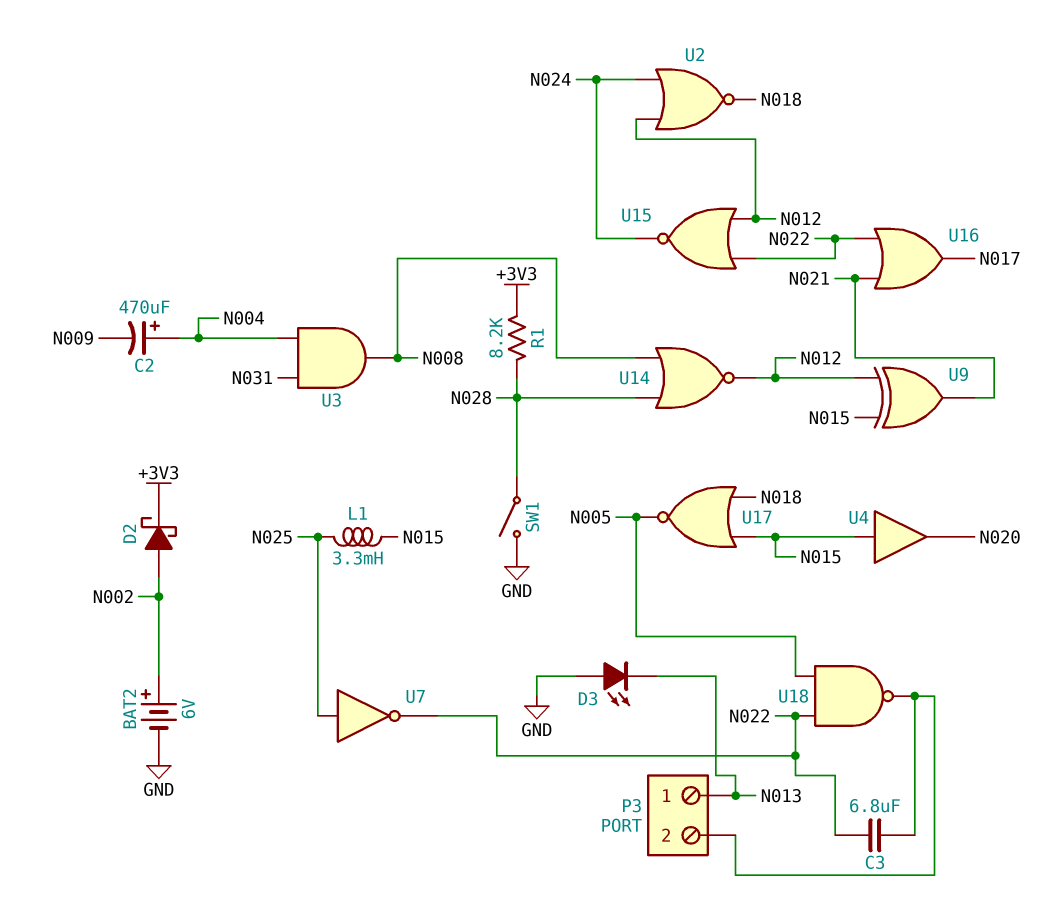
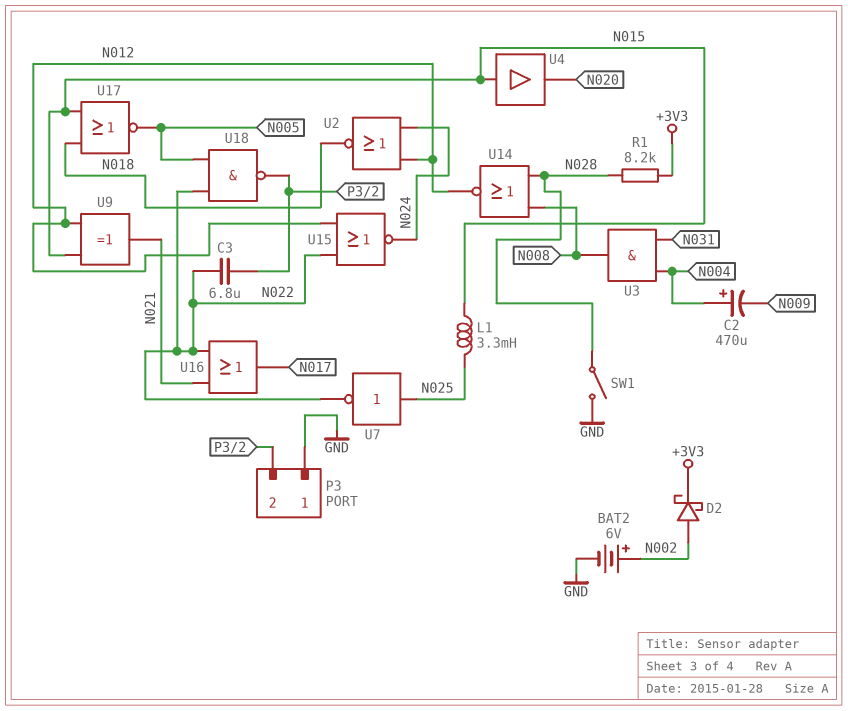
D3: LED (A GND, K N013) -> none
P3 pin 1: N013 -> GND

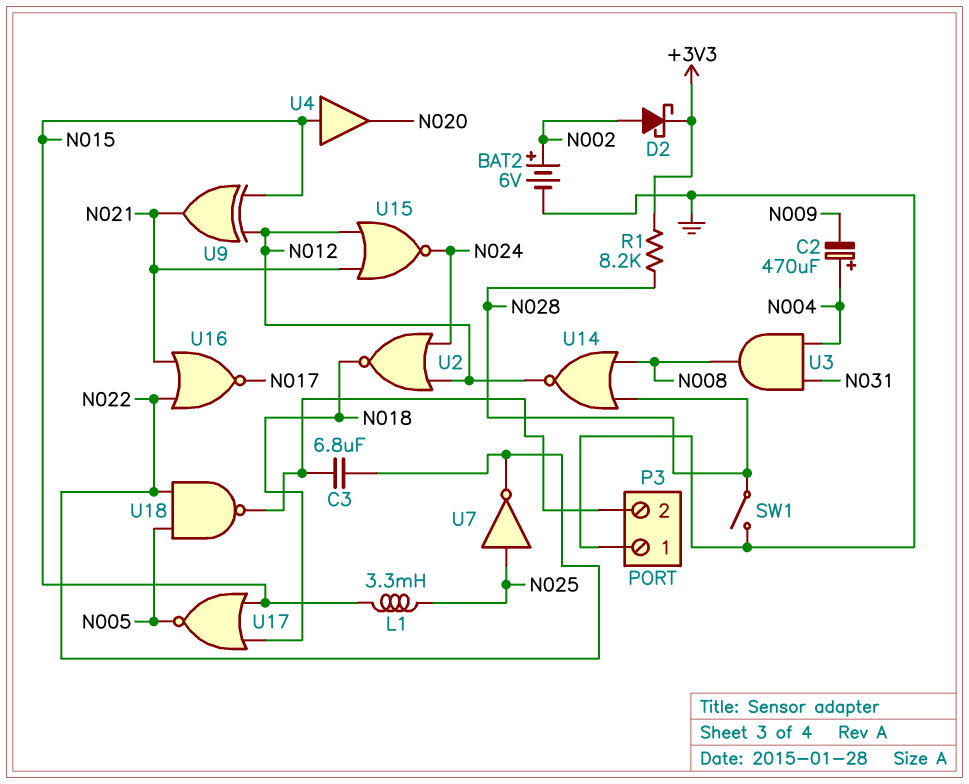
U15: NOR (in N012, in N022, out N024) -> NOR (in N012, in N021, out N024)
U16: OR (in N021, in N022, out N017) -> NOR (in N021, in N022, out N017)

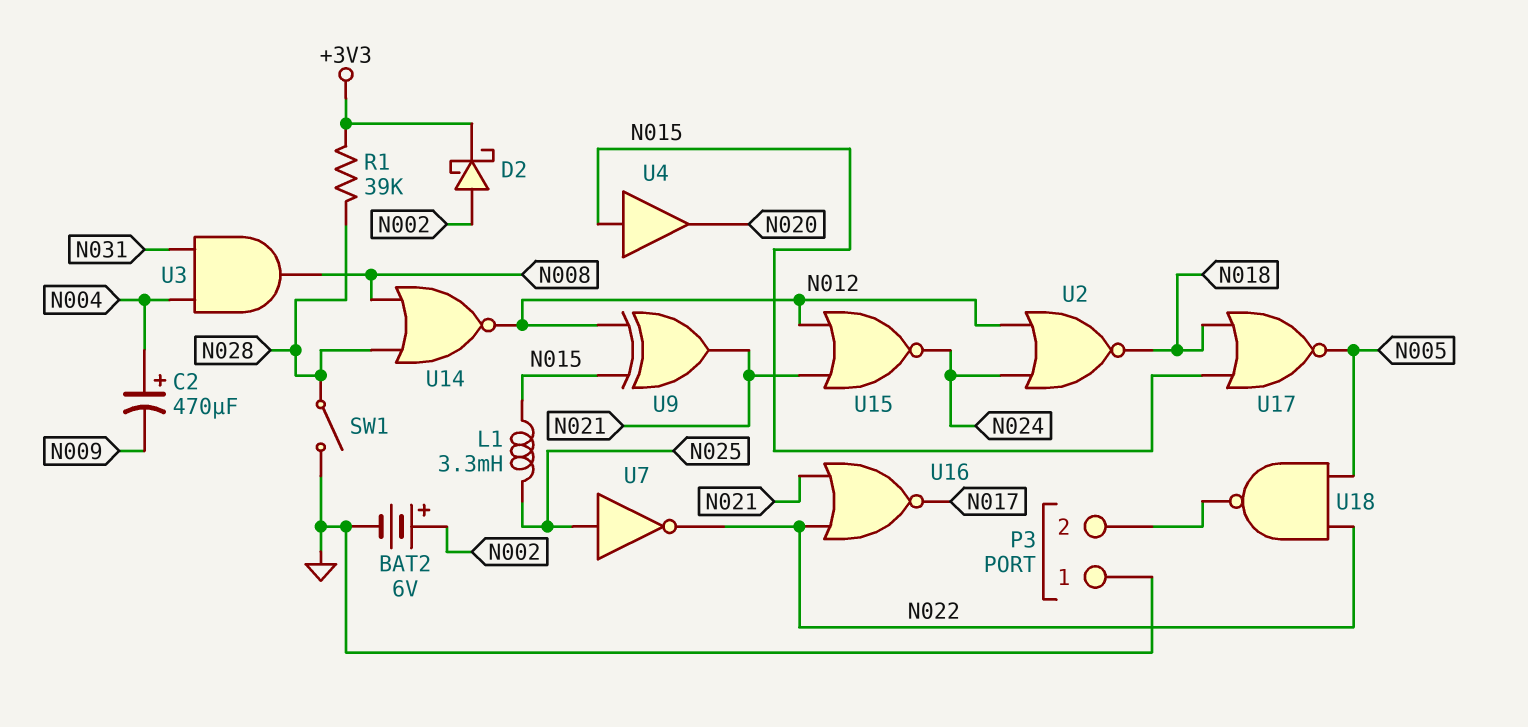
C3: 6.8uF (N022, P3/2) -> none
R1: 8.2k (+3V3, N028) -> 39k (+3V3, N028)

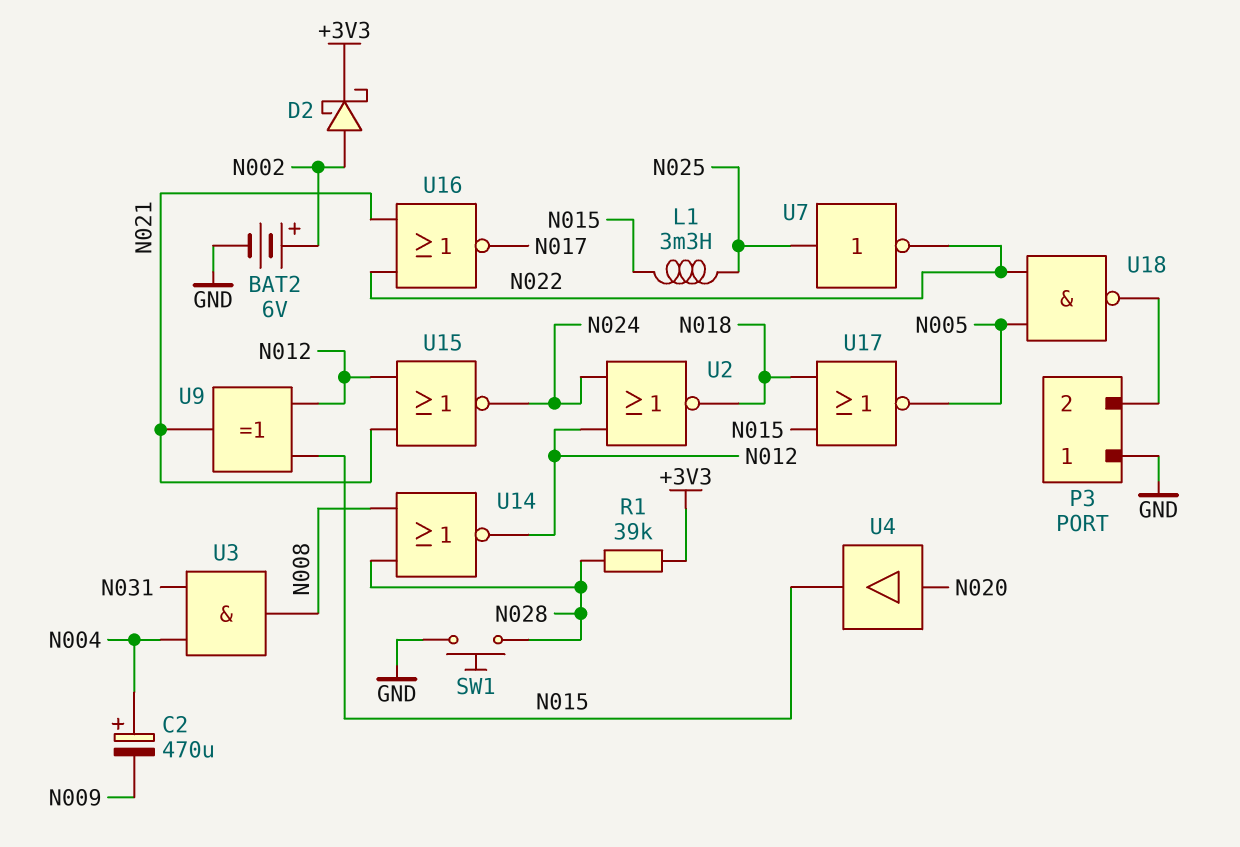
SW1: switch (GND, N028) -> button (GND, N028)
U4: buffer (in N015, out N020) -> buffer (in N020, out N015)

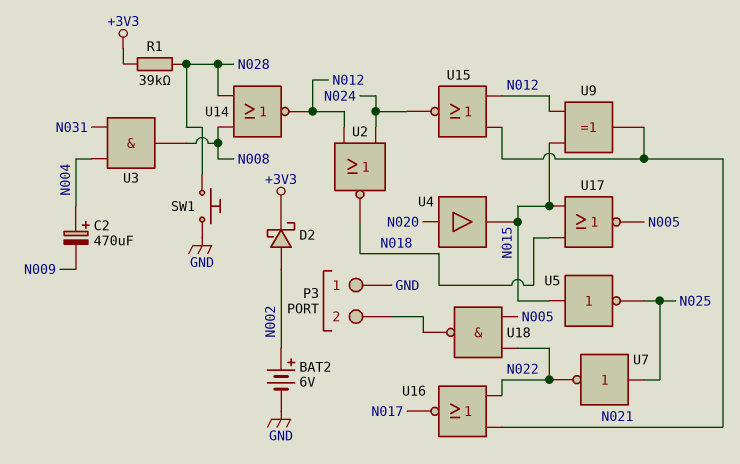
L1: 3.3mH (N015, N025) -> none
U5: none -> NOT (in N015, out N025)

